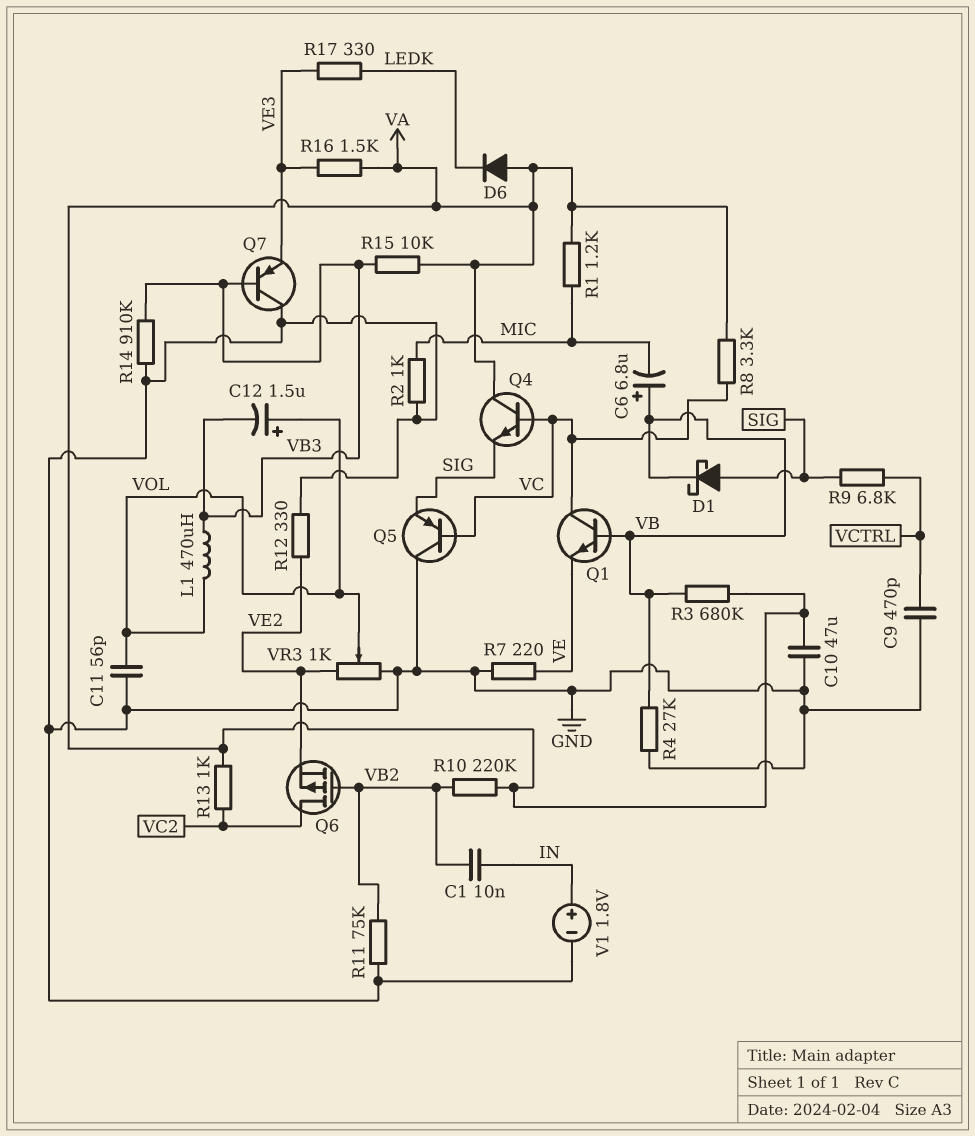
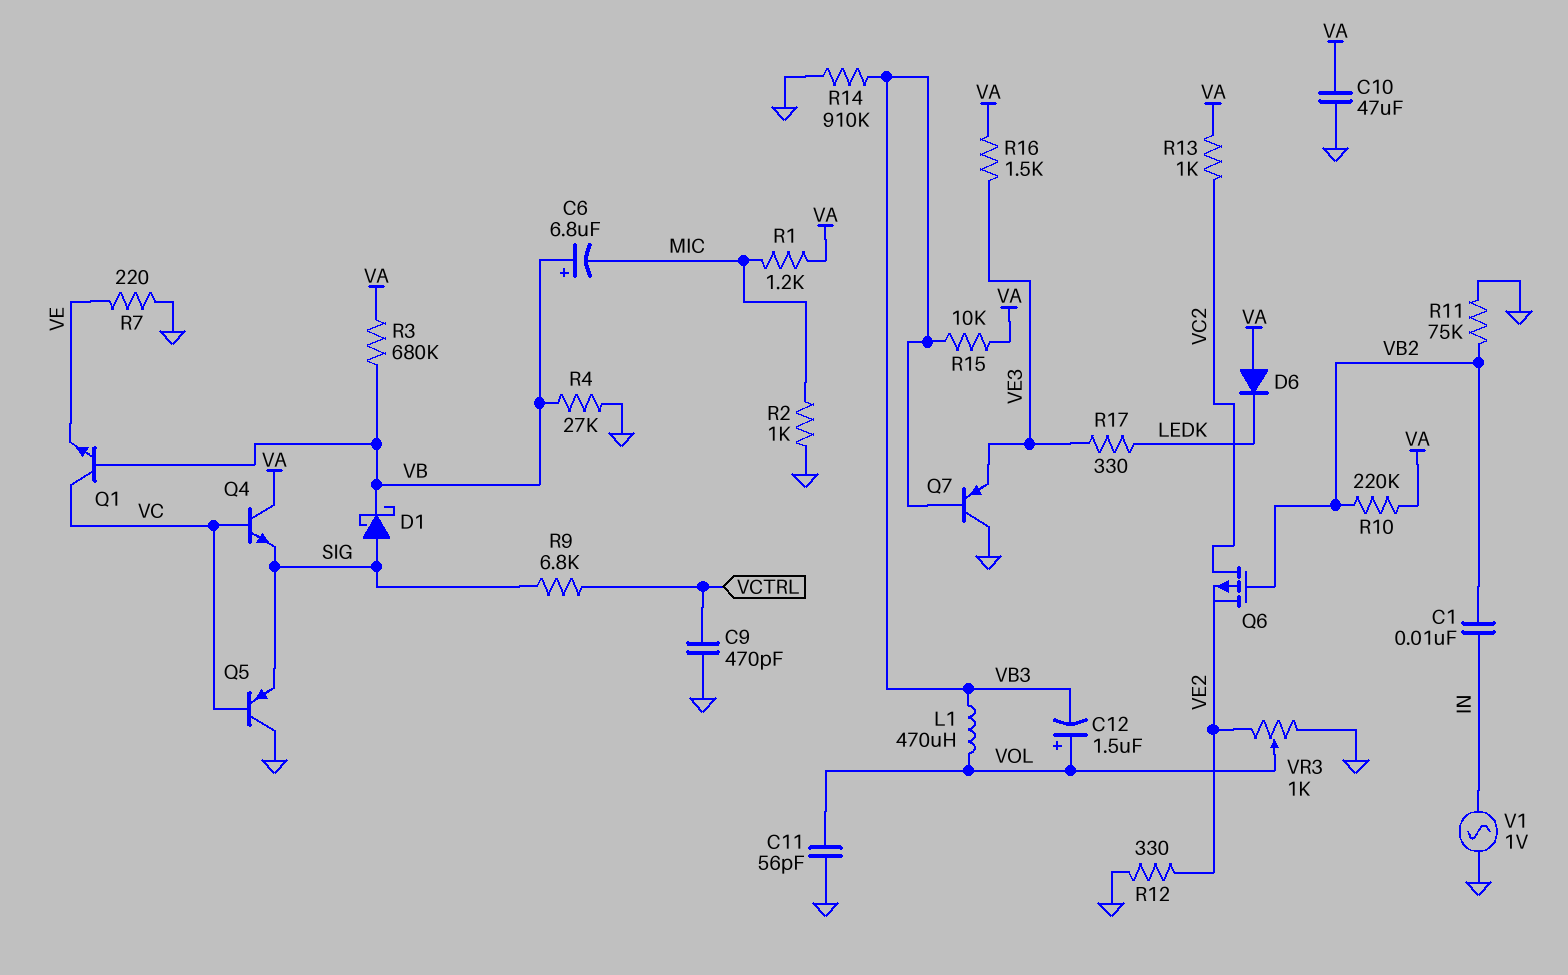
R8: 3.3k (VA, VC) -> none
V1: 1.8V (plus IN, minus GND) -> AC 1V (GND, IN)

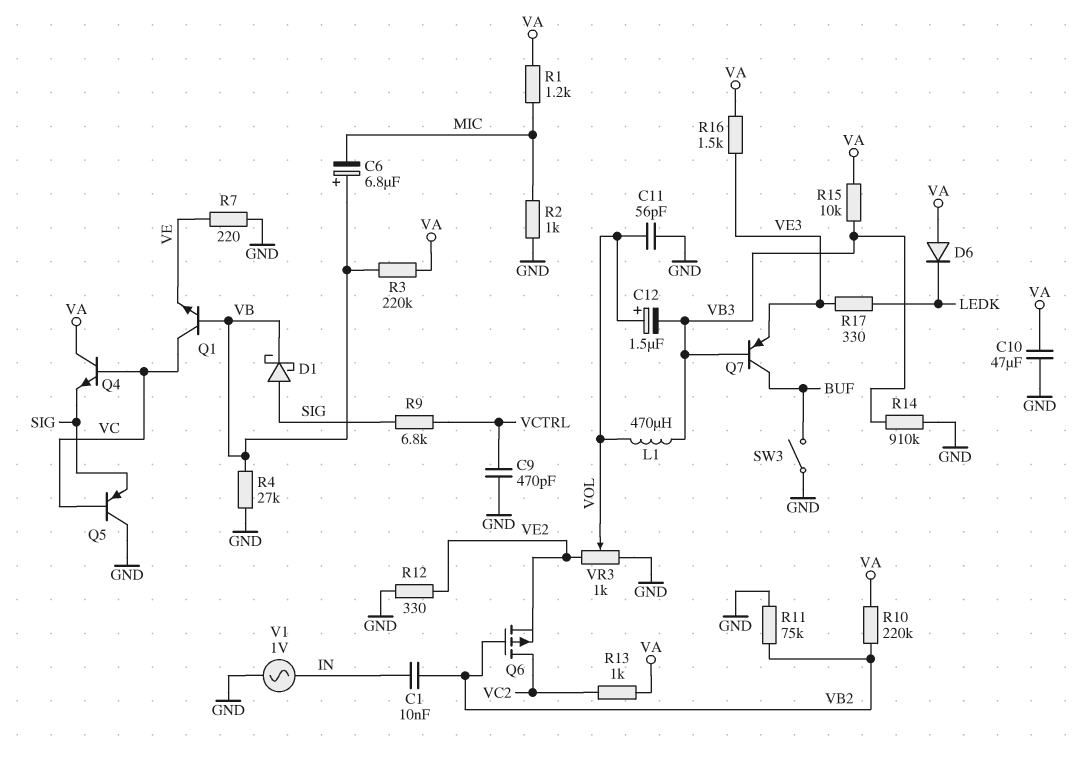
Q7: PNP (B VB3, C GND, E VE3) -> PNP (B VB3, C BUF, E VE3)
R3: 680k (VA, VB) -> 220k (VA, VB)
SW3: none -> switch (BUF, GND)

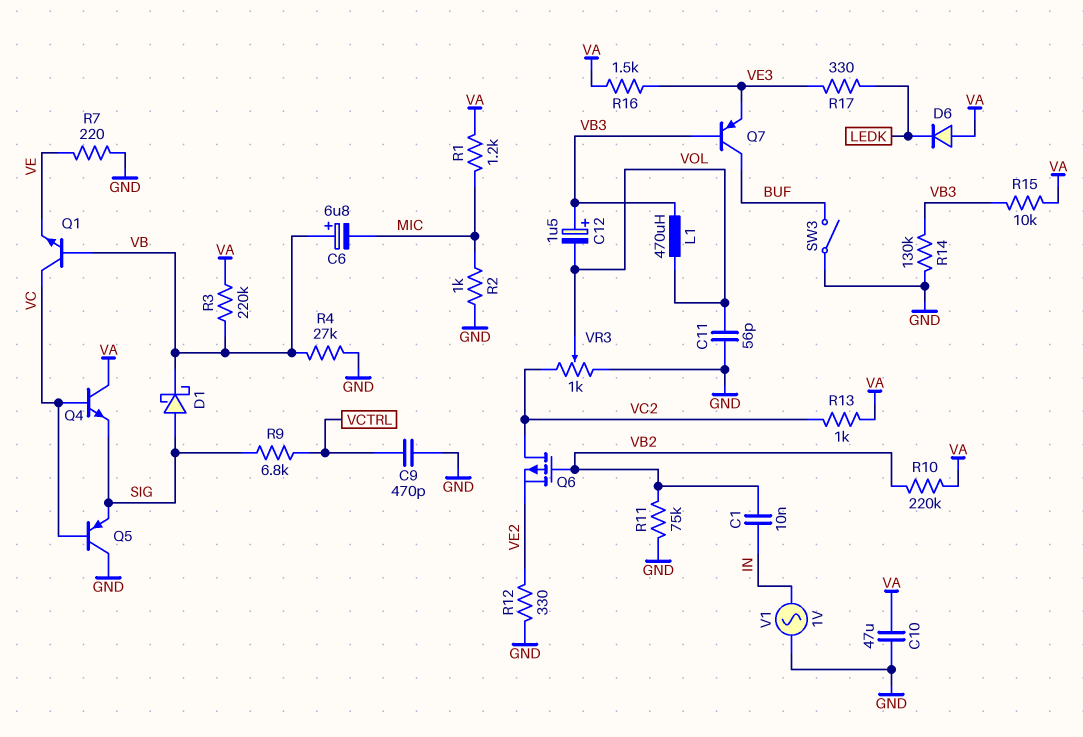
C12: 1.5uF (plus VOL, minus VB3) -> 1.5uF (plus VB3, minus VOL)
R14: 910k (GND, VB3) -> 130k (GND, VB3)
VR3: 1k (GND, VE2, wiper VOL) -> 1k (GND, VC2, wiper VOL)

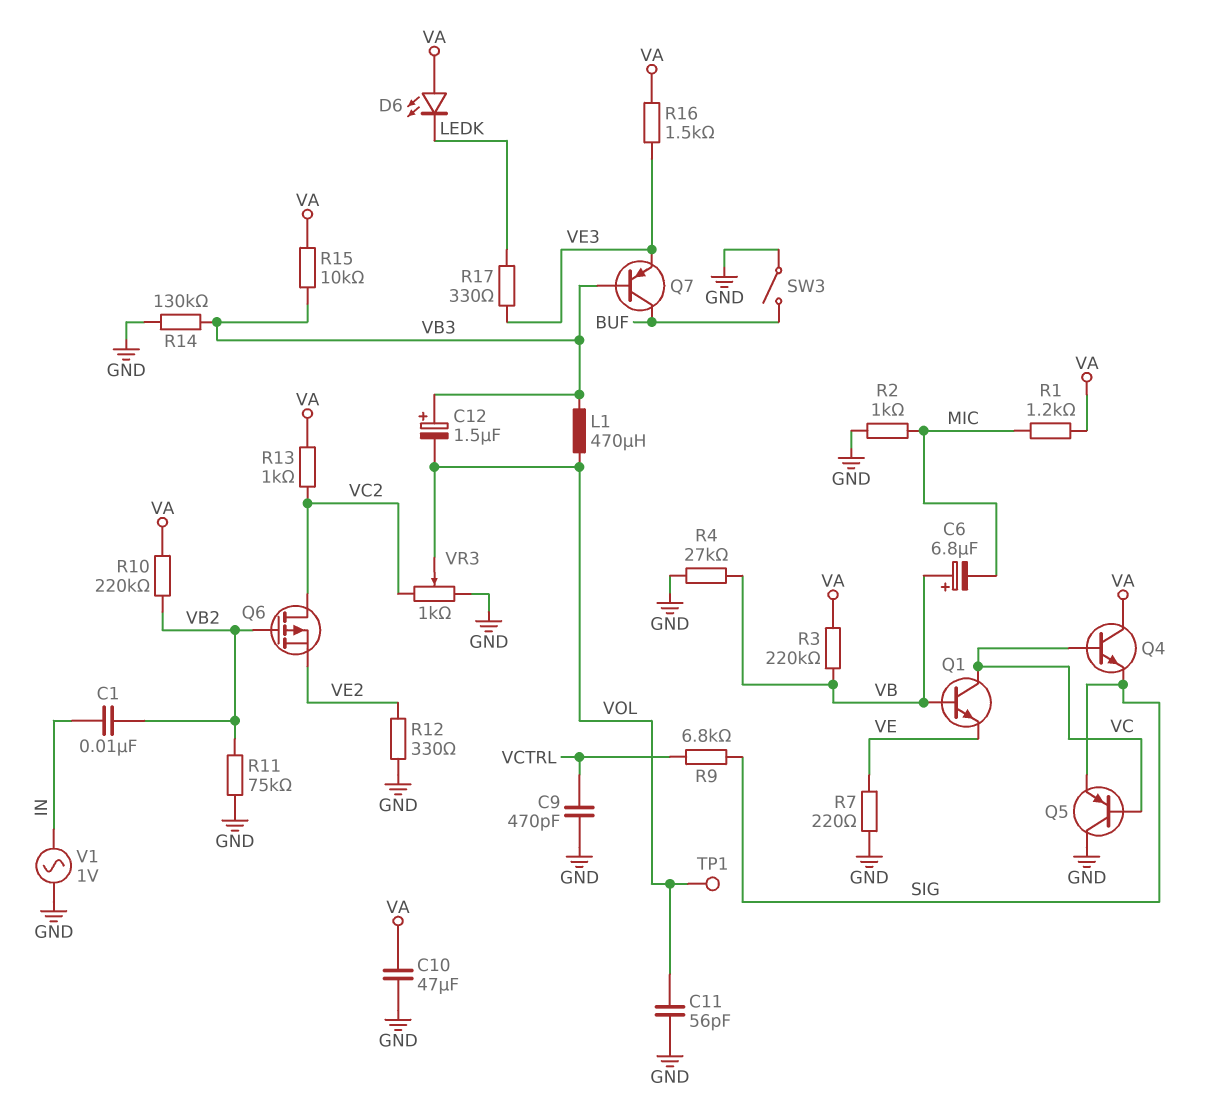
D1: schottky (A SIG, K VB) -> none
D6: diode (A VA, K LEDK) -> LED (A VA, K LEDK)
TP1: none -> test point (VOL)

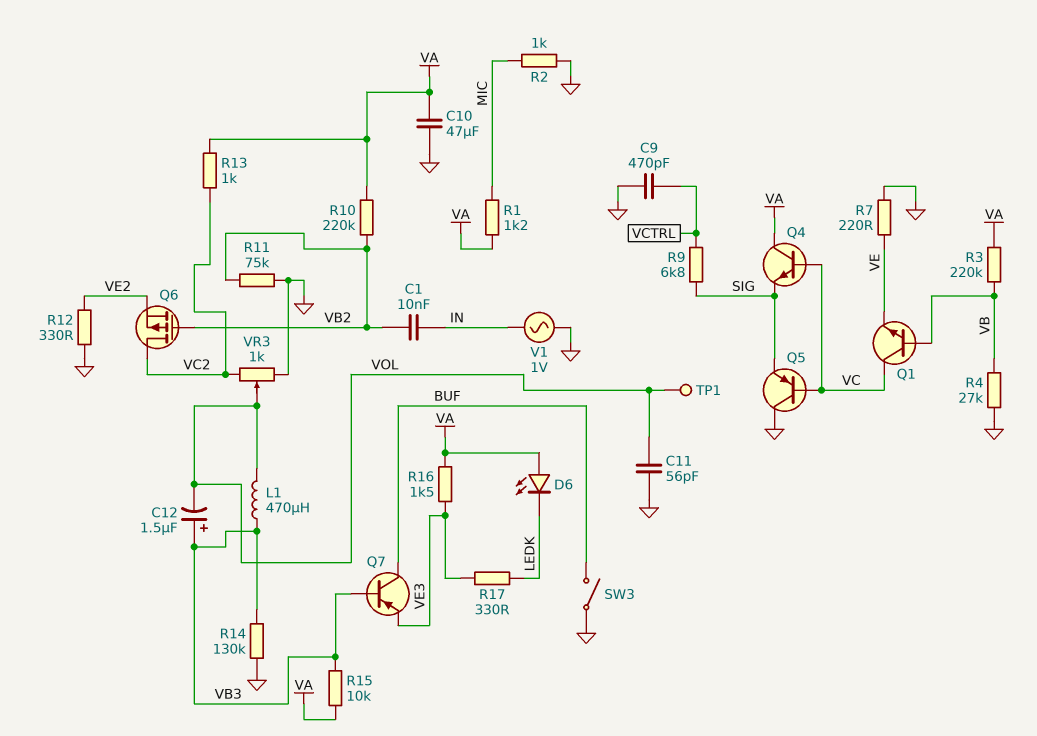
C6: 6.8uF (plus VB, minus MIC) -> none

